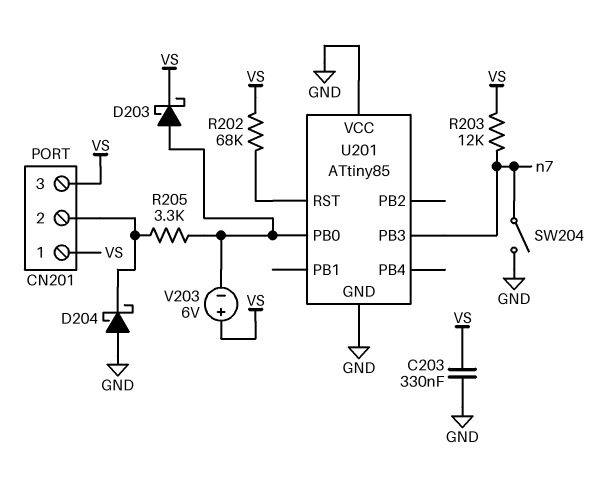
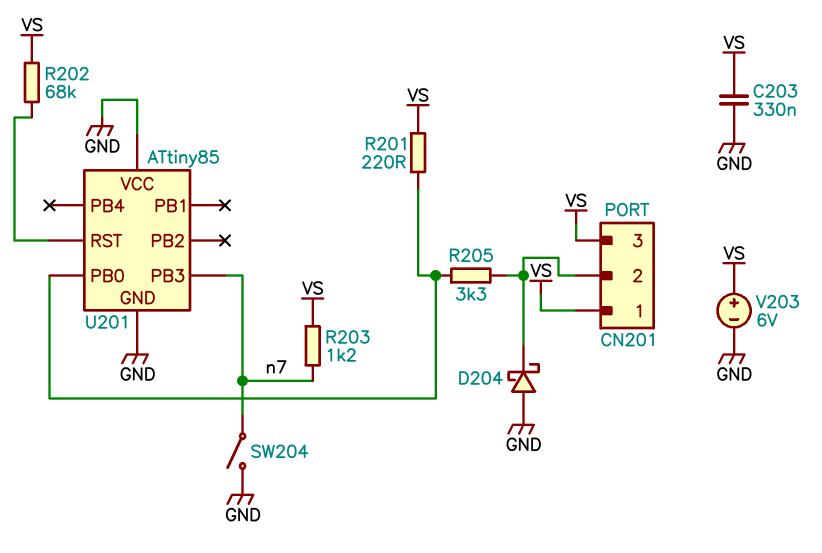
D203: schottky (A U201/PB0, K VS) -> none
R201: none -> 220 (U201/PB0, VS)
R203: 12k (VS, n7) -> 1.2k (VS, n7)
V203: 6V (plus VS, minus U201/PB0) -> 6V (plus VS, minus GND)

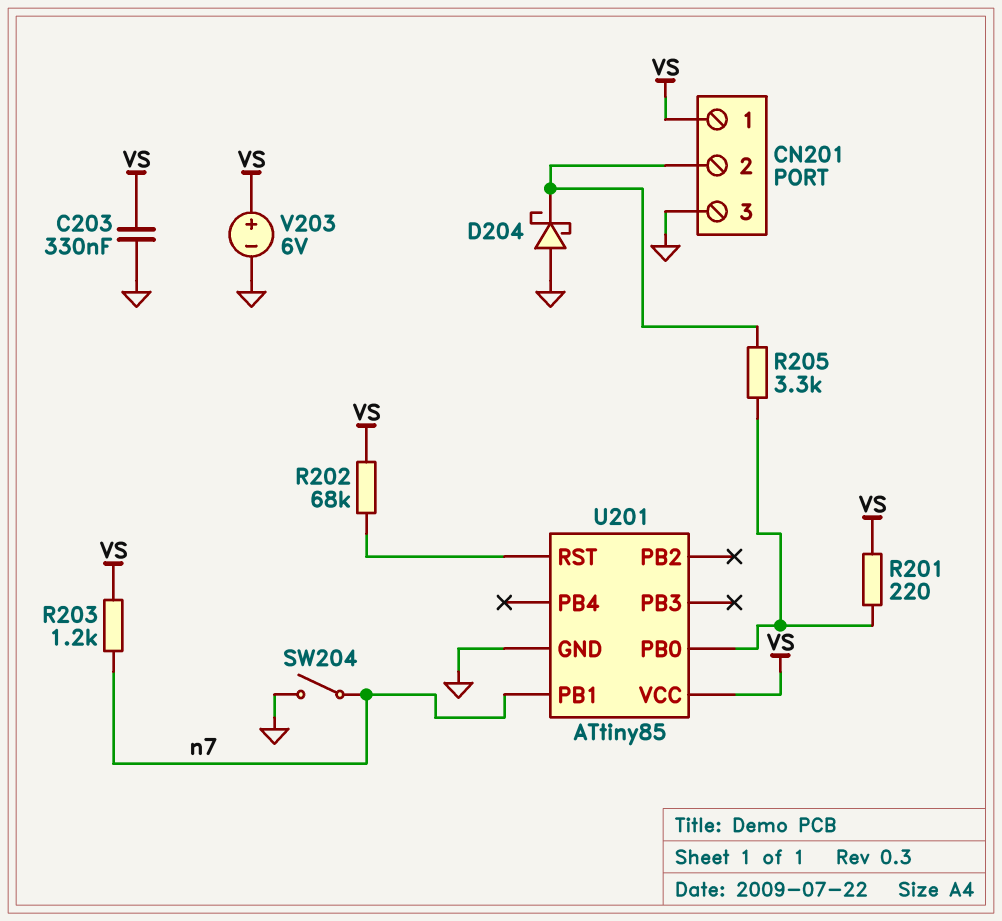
CN201 pin 3: VS -> GND
U201 pin PB1: none -> n7
U201 pin PB3: n7 -> none
U201 pin VCC: GND -> VS

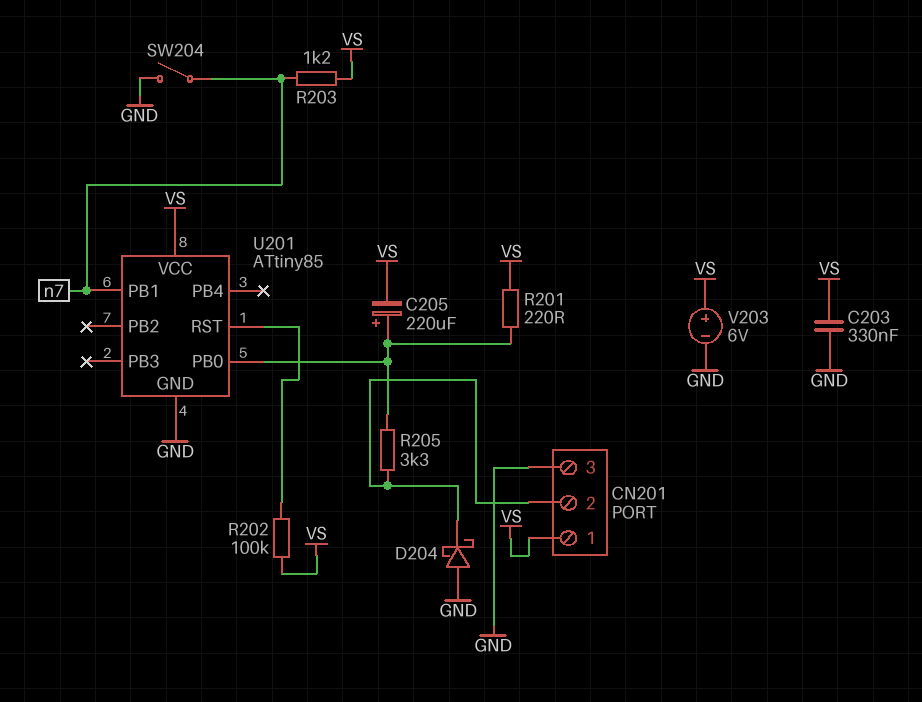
C205: none -> 220uF (plus U201/PB0, minus VS)
R202: 68k (U201/RST, VS) -> 100k (U201/RST, VS)

